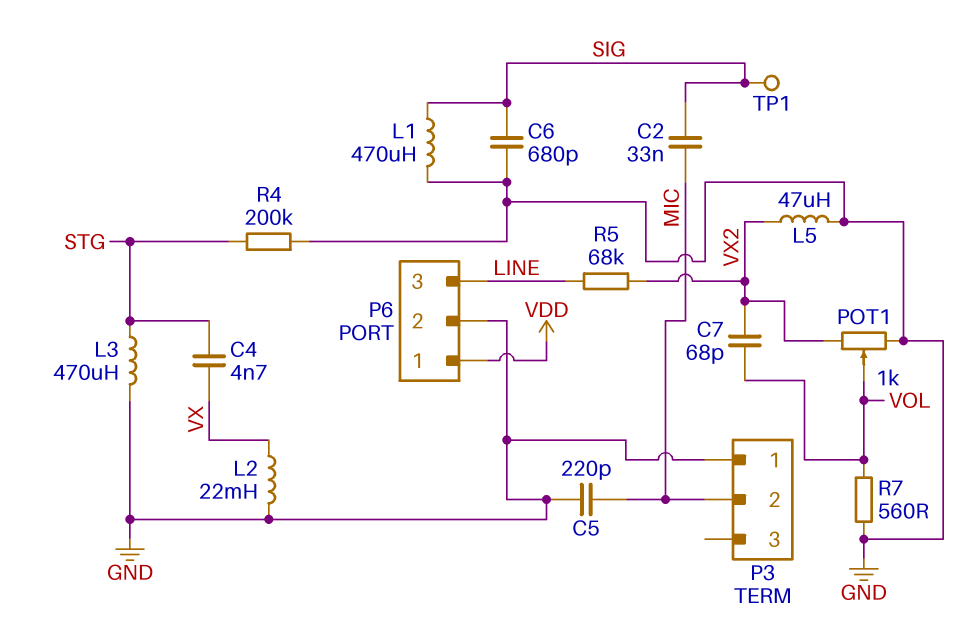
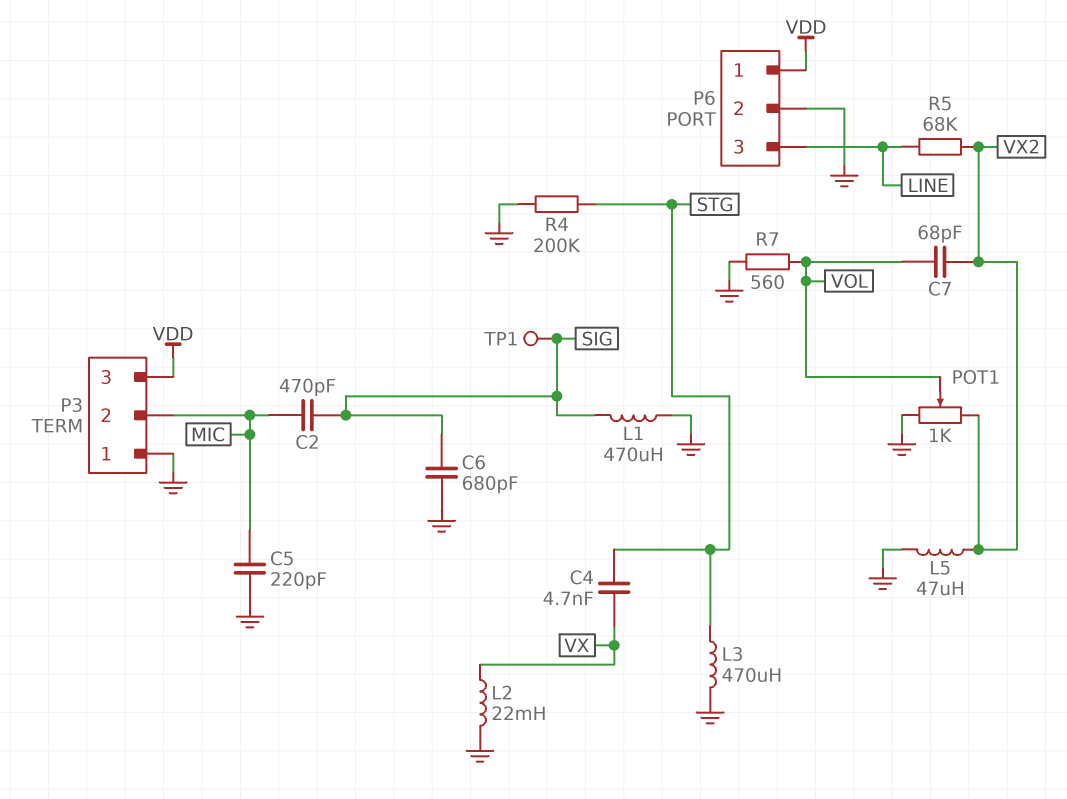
C2: 33nF (MIC, SIG) -> 470pF (MIC, SIG)
P3 pin 3: none -> VDD

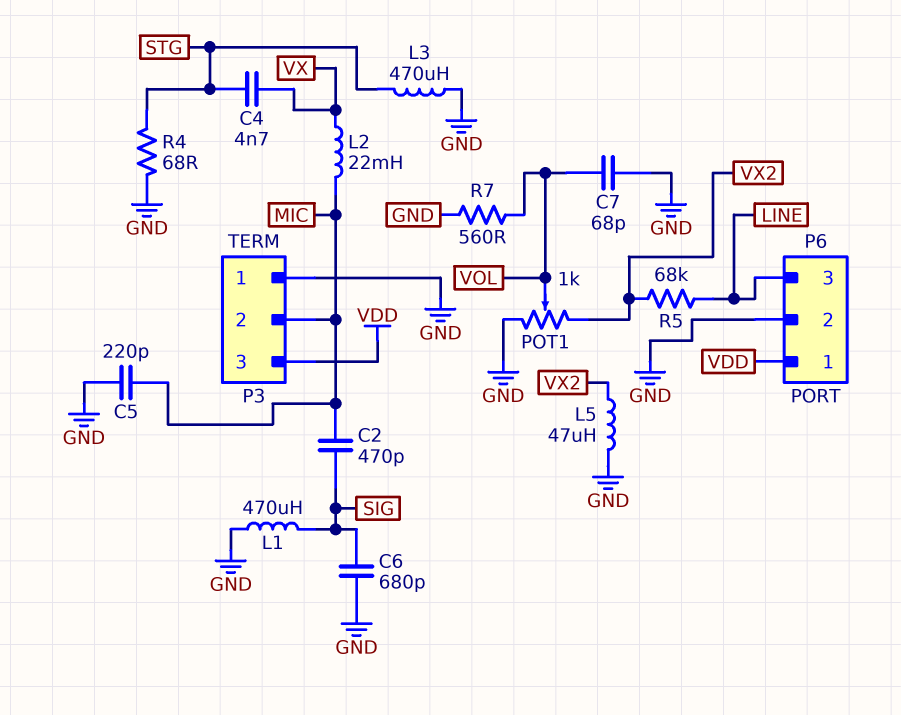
C7: 68pF (VOL, VX2) -> 68pF (GND, VOL)
L2: 22mH (GND, VX) -> 22mH (MIC, VX)
R4: 200k (GND, STG) -> 68 (GND, STG)
TP1: test point (SIG) -> none

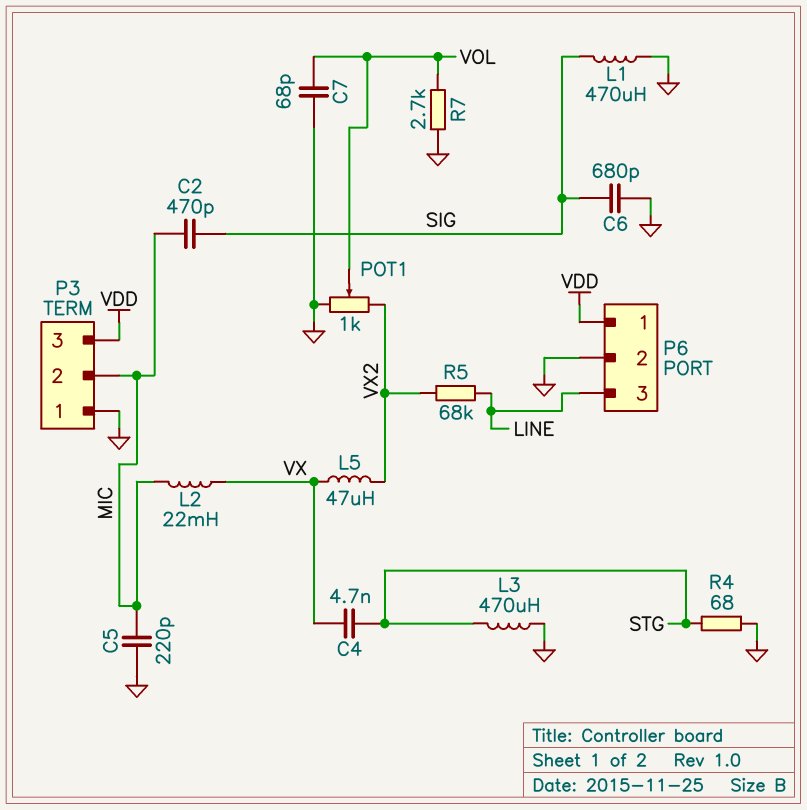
L5: 47uH (GND, VX2) -> 47uH (VX, VX2)
R7: 560 (GND, VOL) -> 2.7k (GND, VOL)

